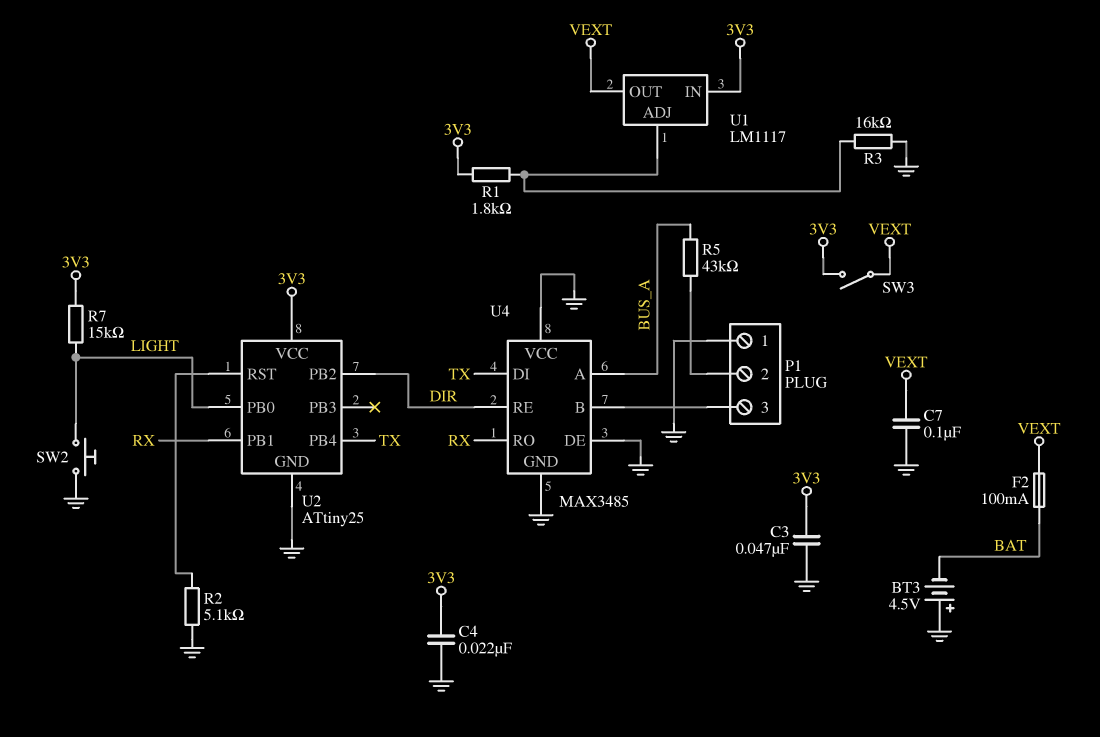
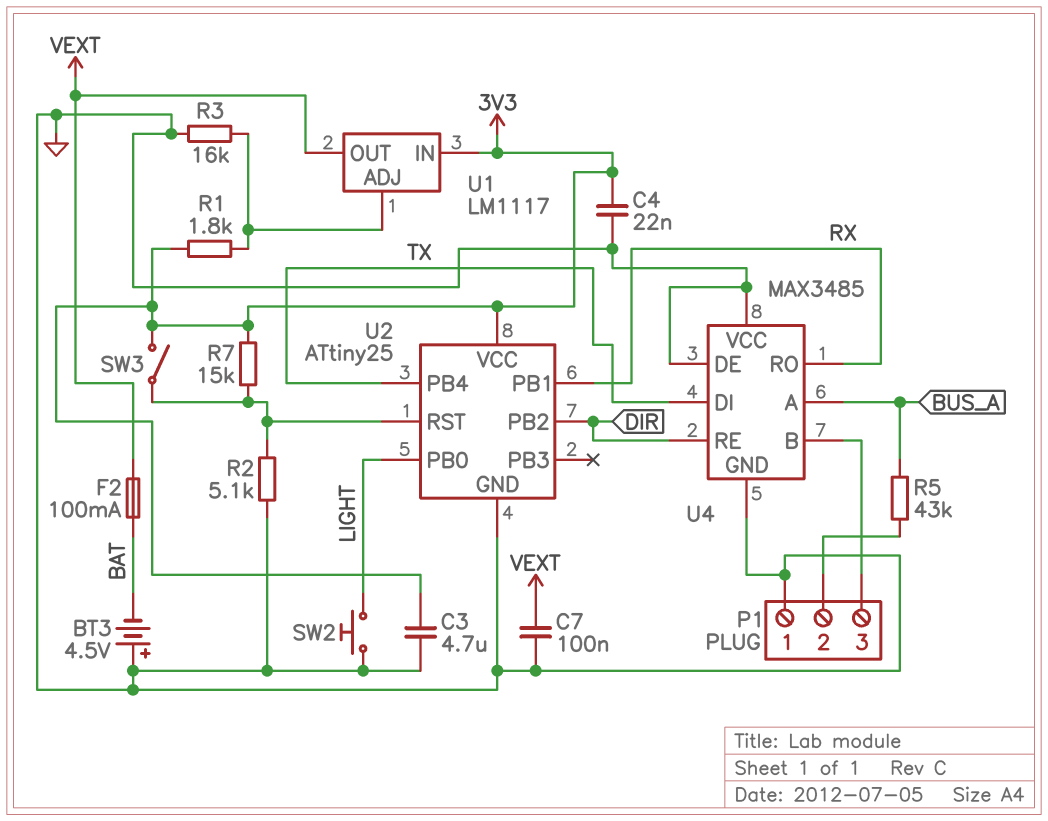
C3: 47nF (3V3, GND) -> 4.7uF (3V3, GND)
R7: 15k (3V3, LIGHT) -> 15k (3V3, U2/RST)
SW3: switch (3V3, VEXT) -> switch (3V3, U2/RST)

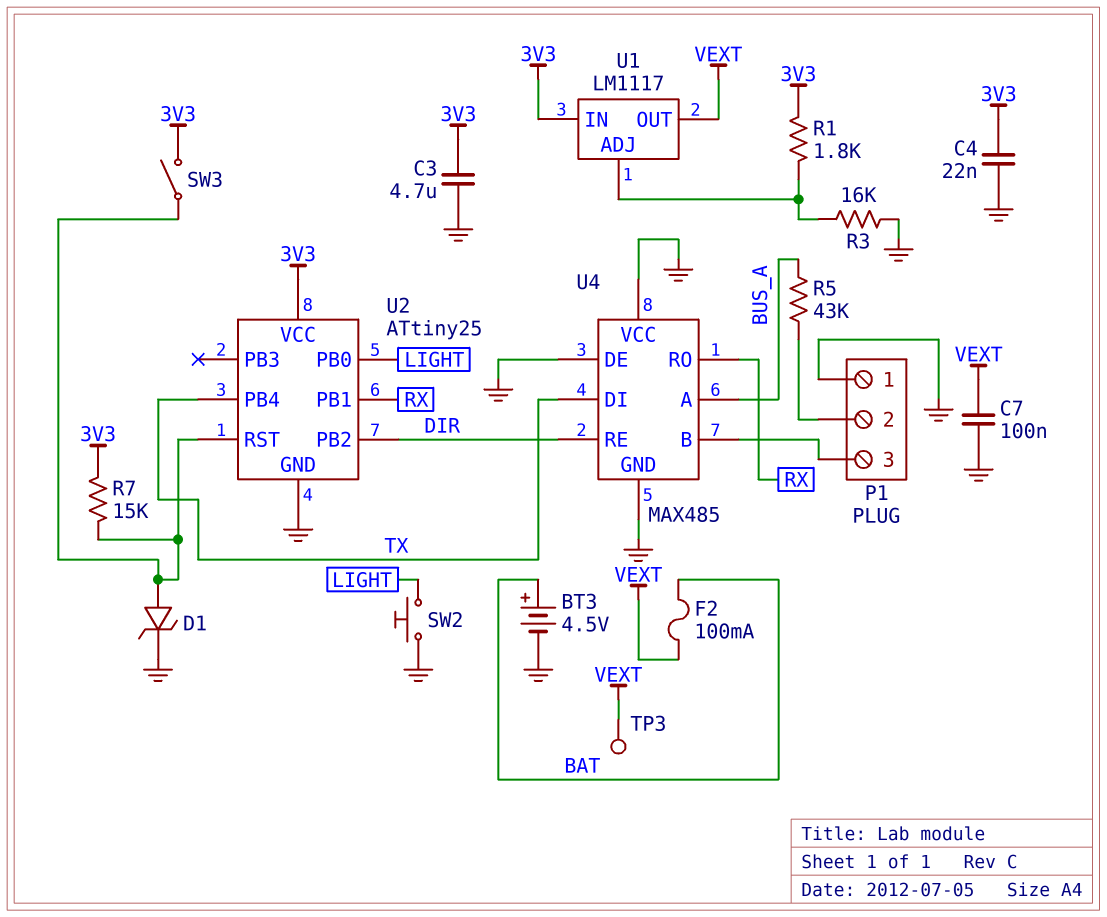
BT3: 4.5V (plus GND, minus BAT) -> 4.5V (plus BAT, minus GND)
D1: none -> zener (A U2/RST, K GND)
R2: 5.1k (GND, U2/RST) -> none
TP3: none -> test point (VEXT)
U4: MAX3485 -> MAX485

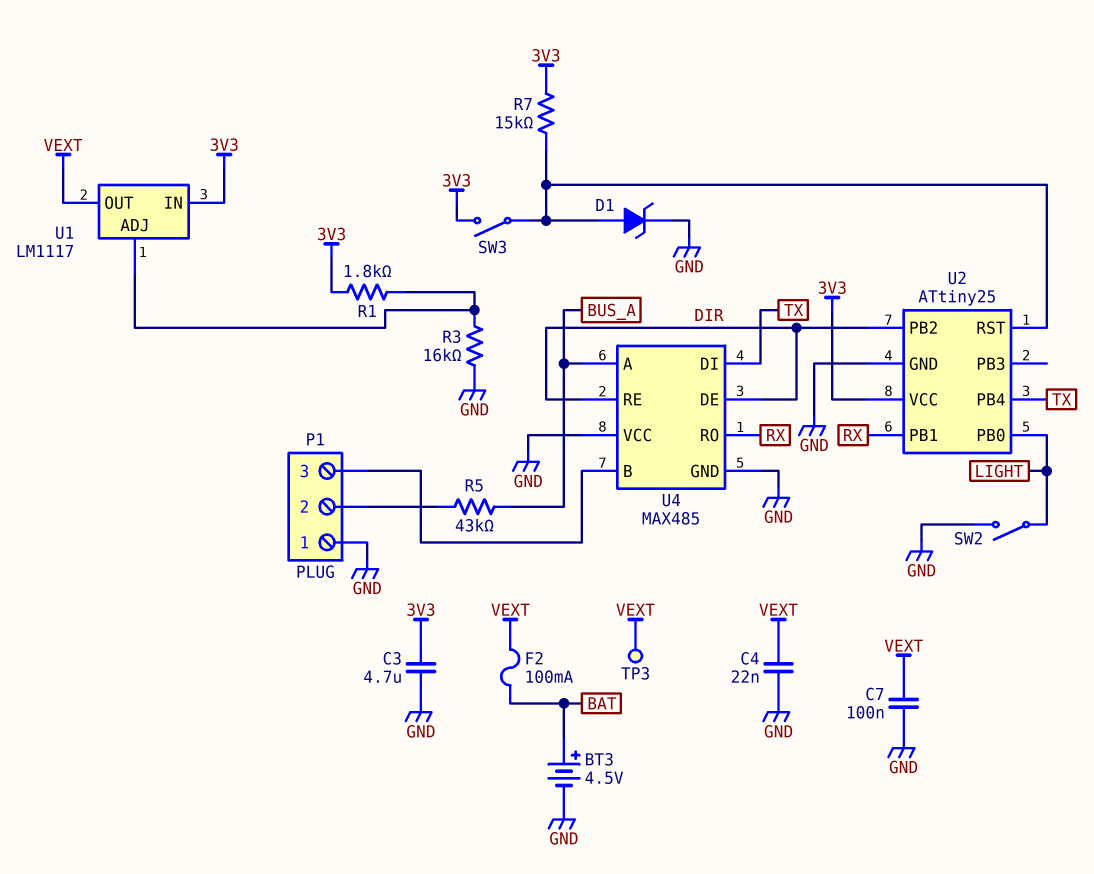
C4: 22nF (3V3, GND) -> 22nF (GND, VEXT)
SW2: button (GND, LIGHT) -> switch (GND, LIGHT)
U4 pin DE: GND -> DIR

